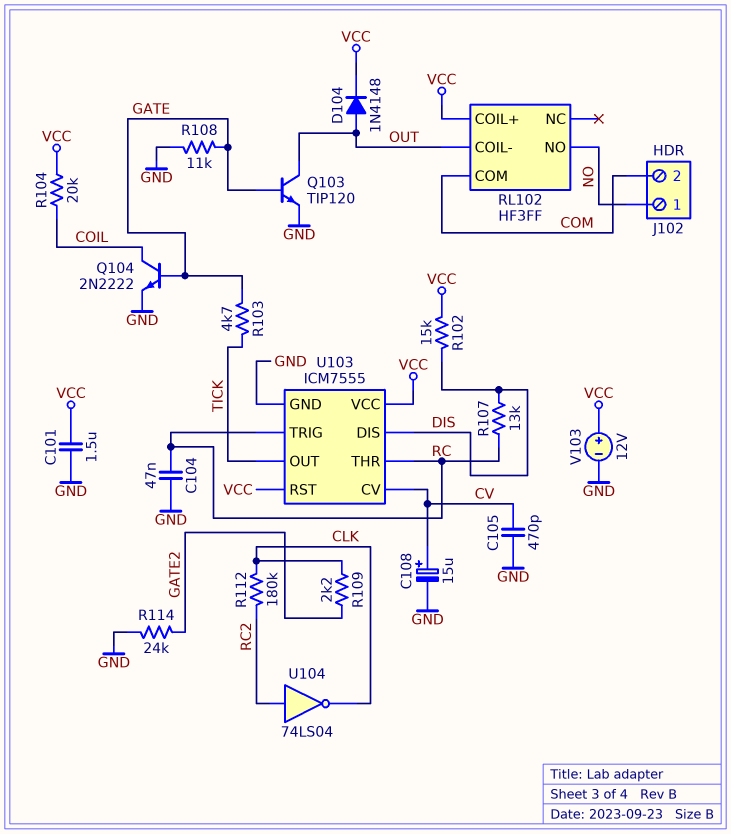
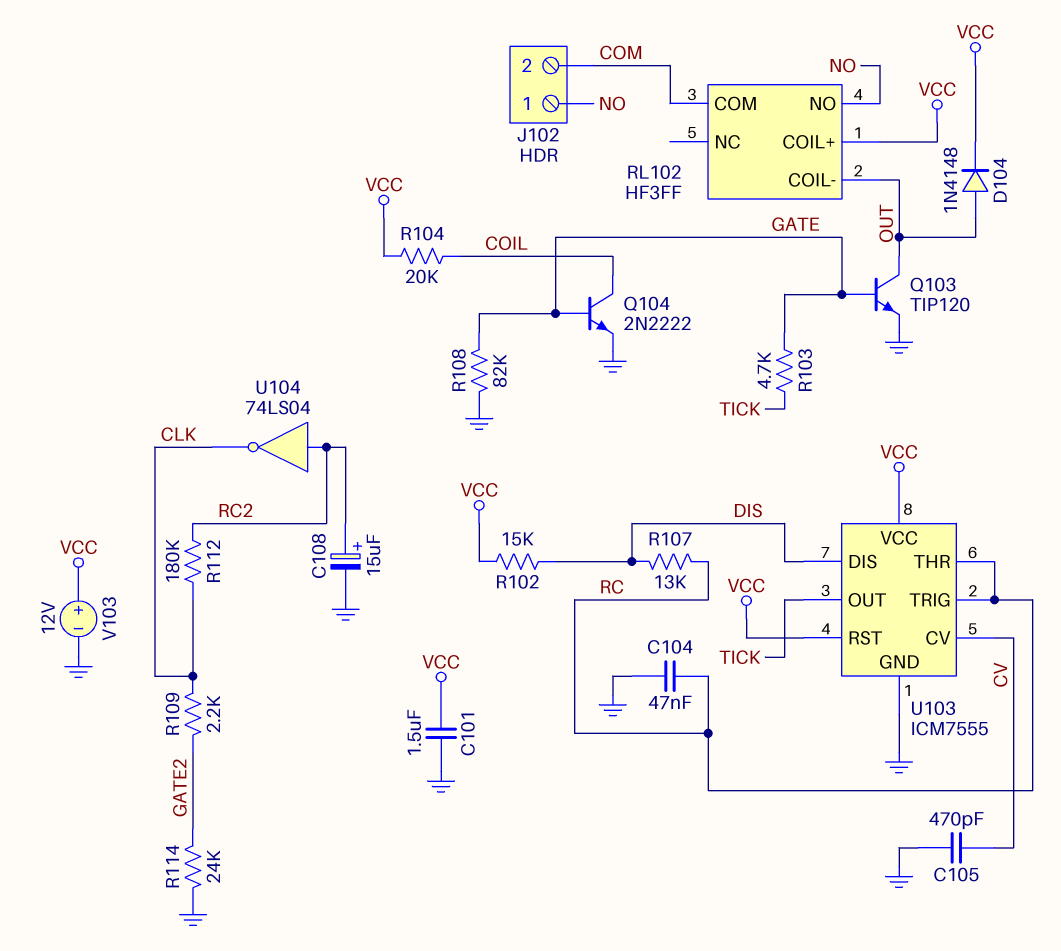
C108: 15uF (plus CV, minus GND) -> 15uF (plus RC2, minus GND)
R108: 11k (GATE, GND) -> 82k (GATE, GND)

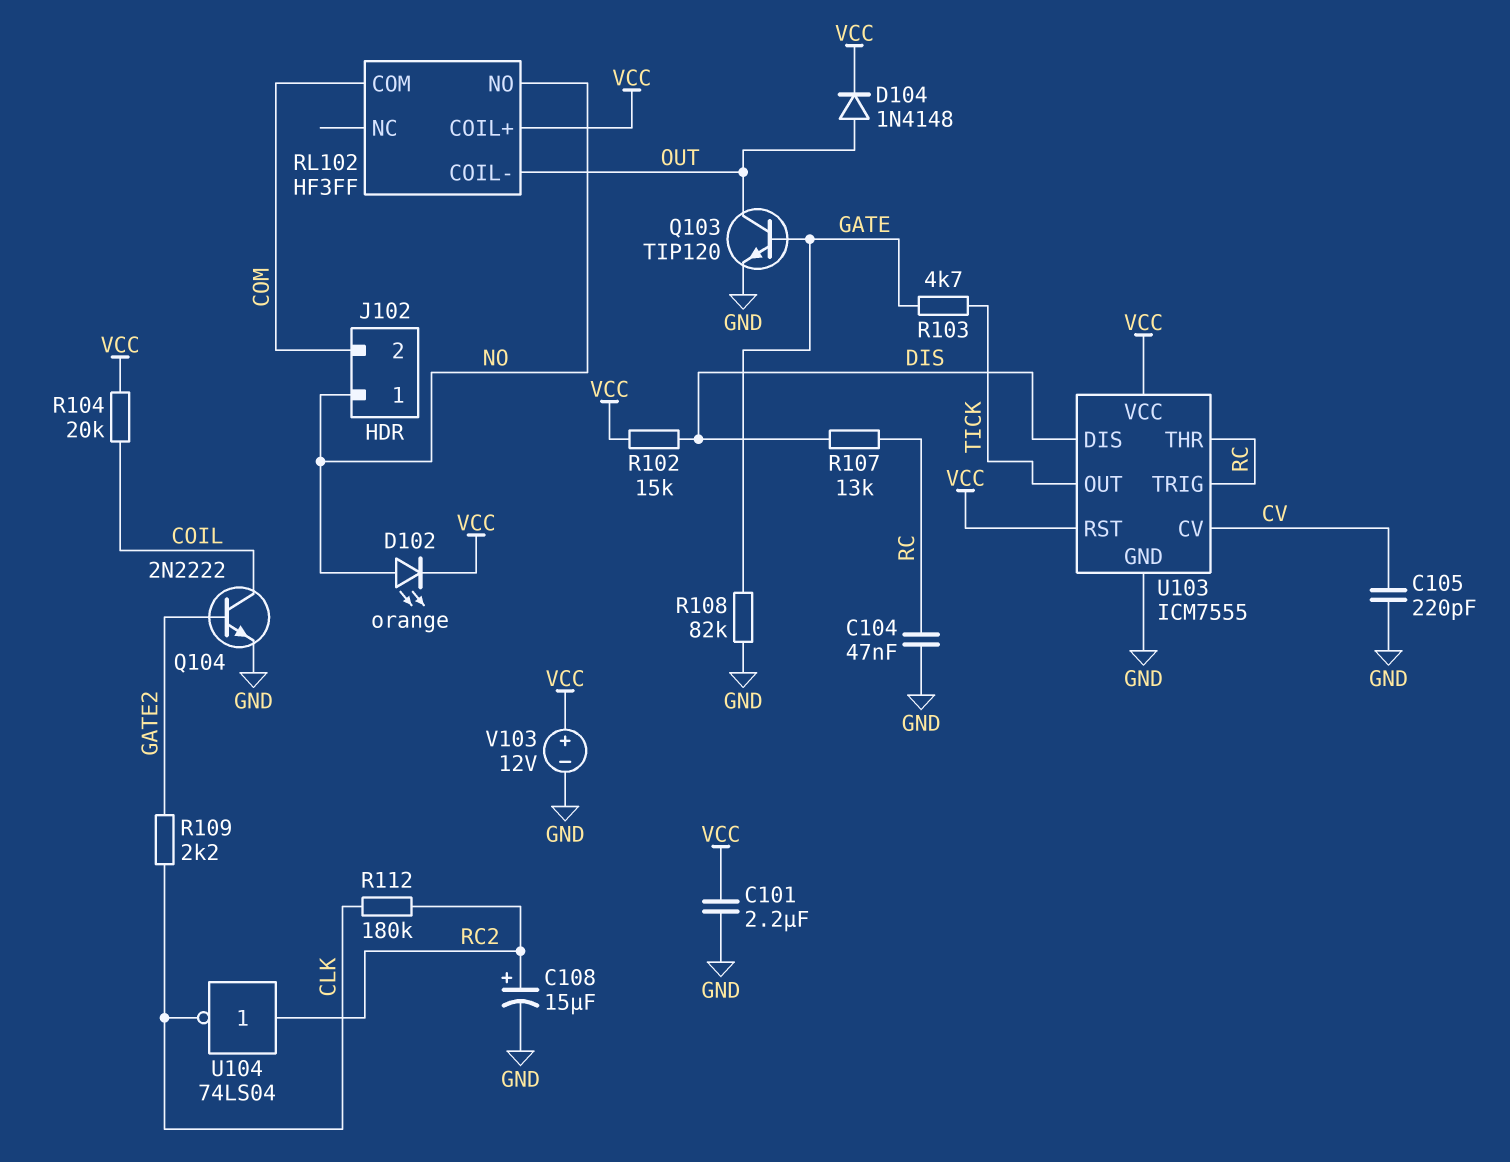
C101: 1.5uF (GND, VCC) -> 2.2uF (GND, VCC)
C105: 470pF (CV, GND) -> 220pF (CV, GND)
D102: none -> LED orange (A NO, K VCC)
Q104: NPN 2N2222 (B GATE, C COIL, E GND) -> NPN 2N2222 (B GATE2, C COIL, E GND)
R114: 24k (GATE2, GND) -> none

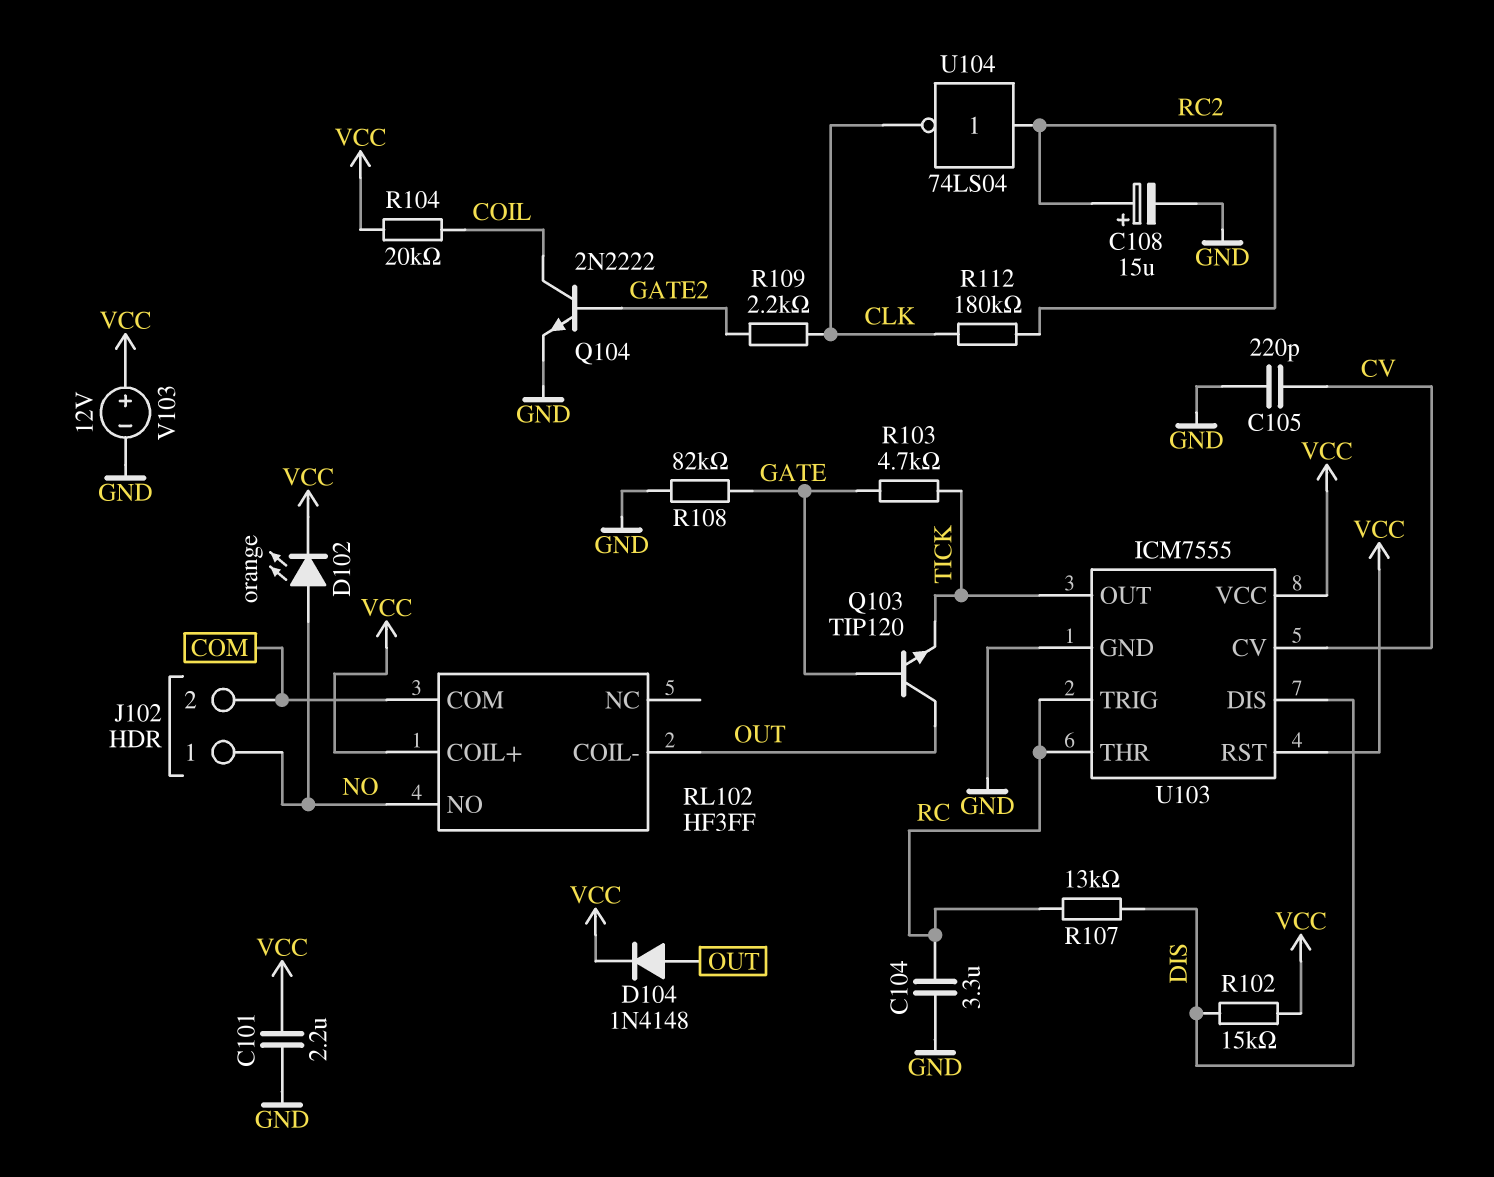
C104: 47nF (GND, RC) -> 3.3uF (GND, RC)
Q103: NPN TIP120 (B GATE, C OUT, E GND) -> NPN TIP120 (B GATE, C OUT, E TICK)

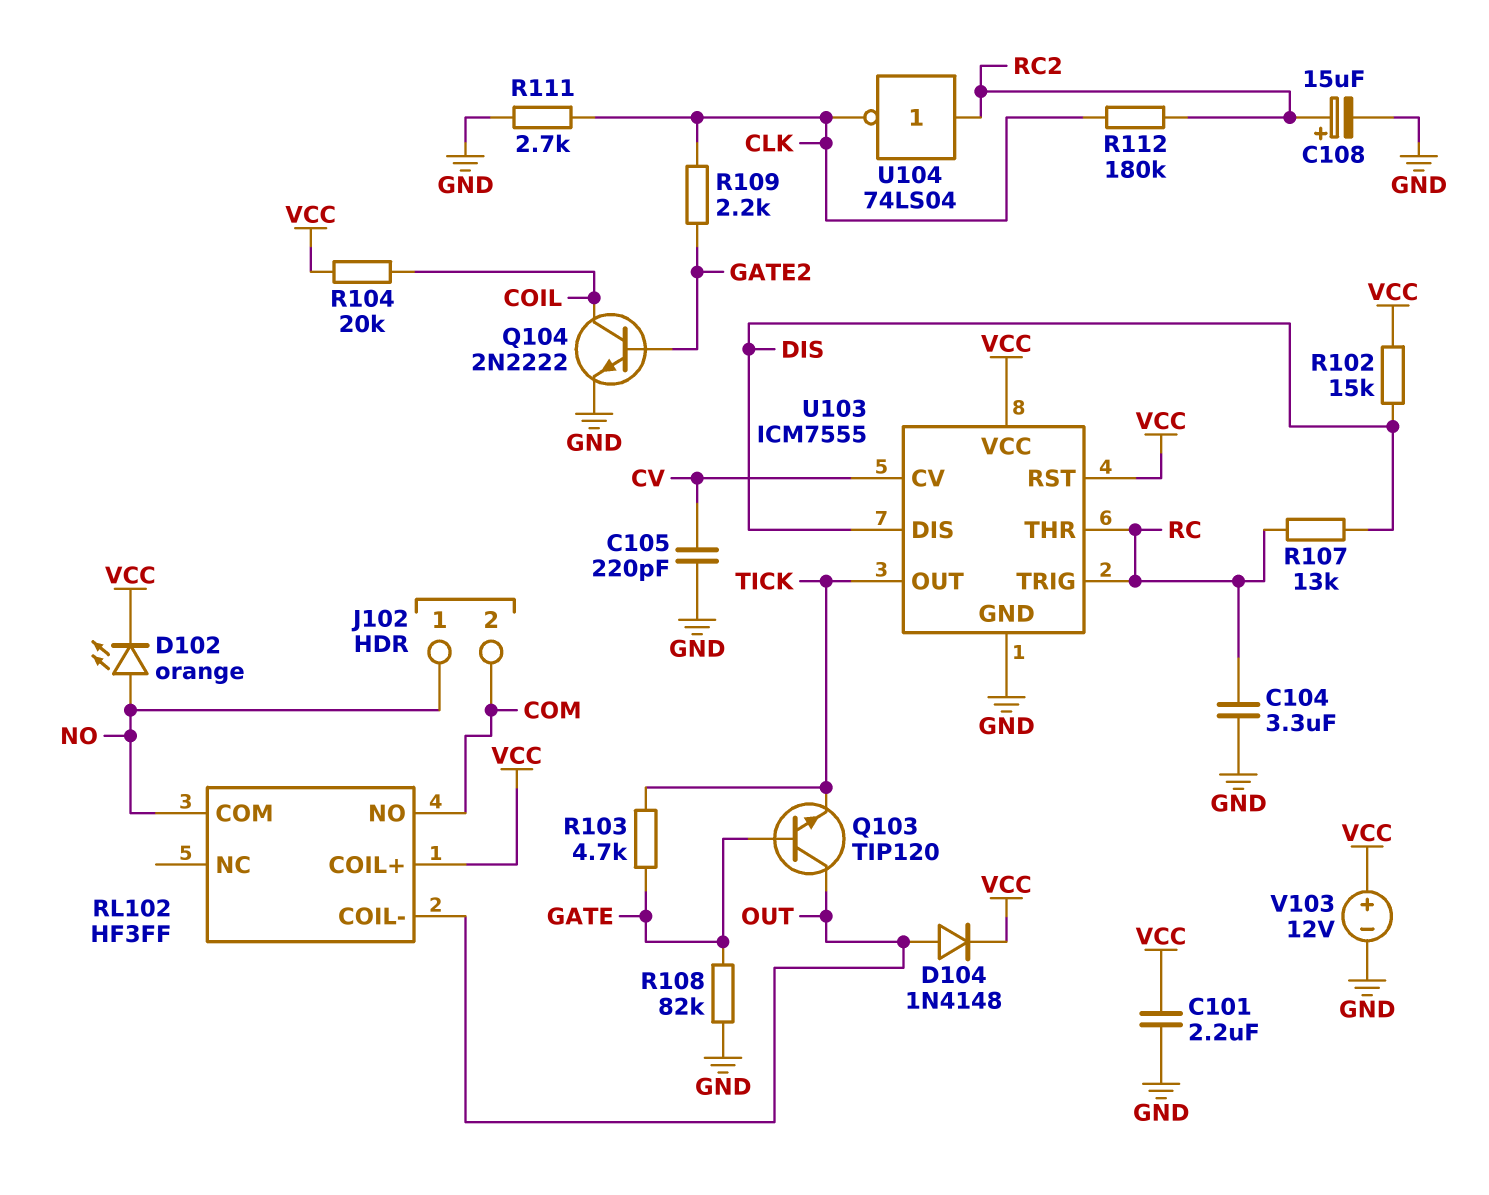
R111: none -> 2.7k (CLK, GND)
RL102 pin COM: COM -> NO
RL102 pin NO: NO -> COM

